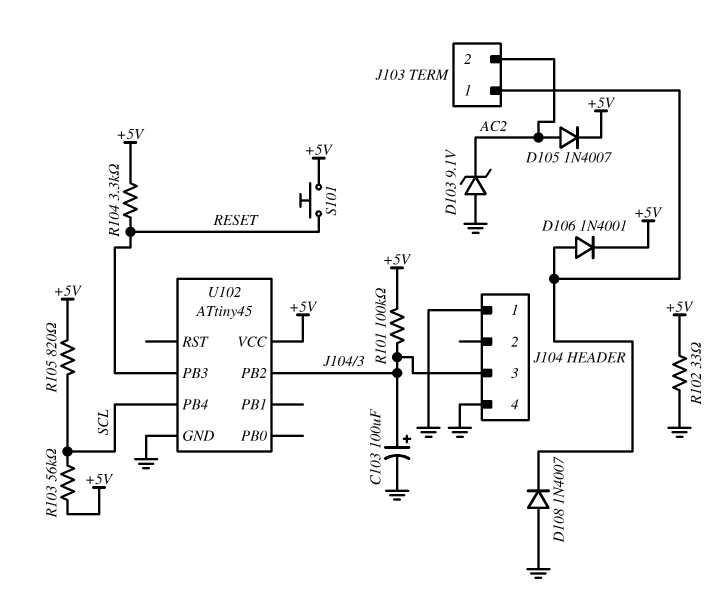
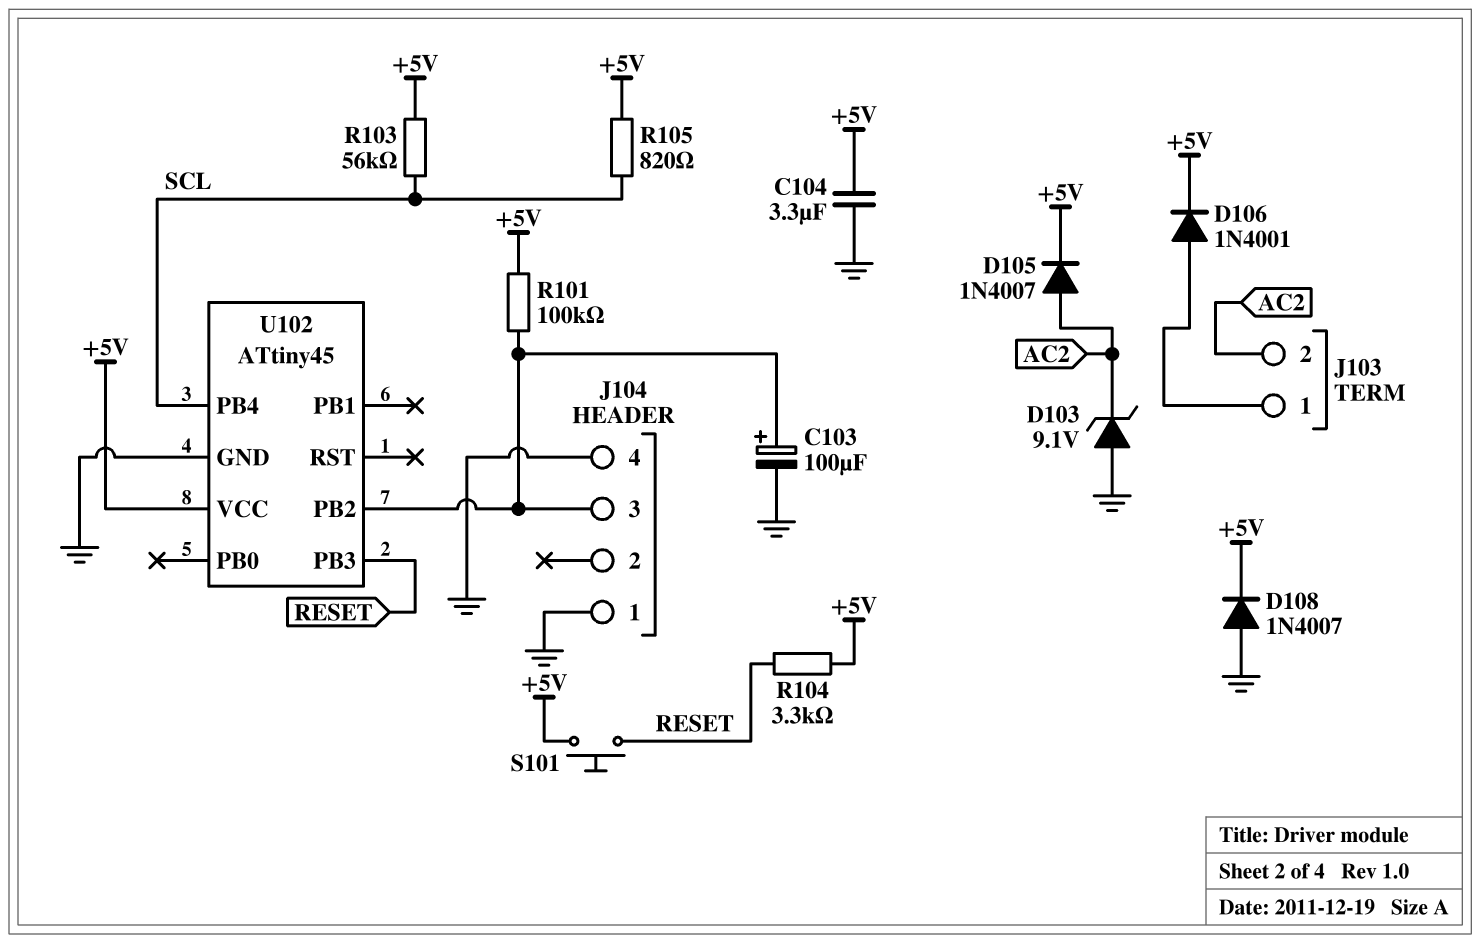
C104: none -> 3.3uF (+5V, GND)
D108: diode 1N4007 (A GND, K J103/1) -> diode 1N4007 (A GND, K +5V)
R102: 33 (+5V, GND) -> none

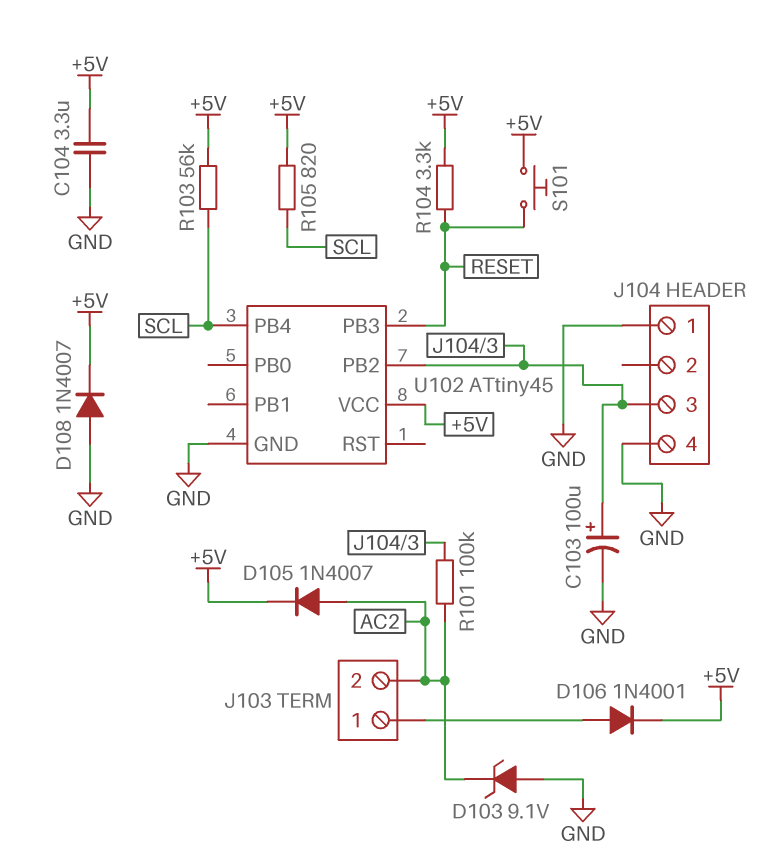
R101: 100k (+5V, J104/3) -> 100k (AC2, J104/3)

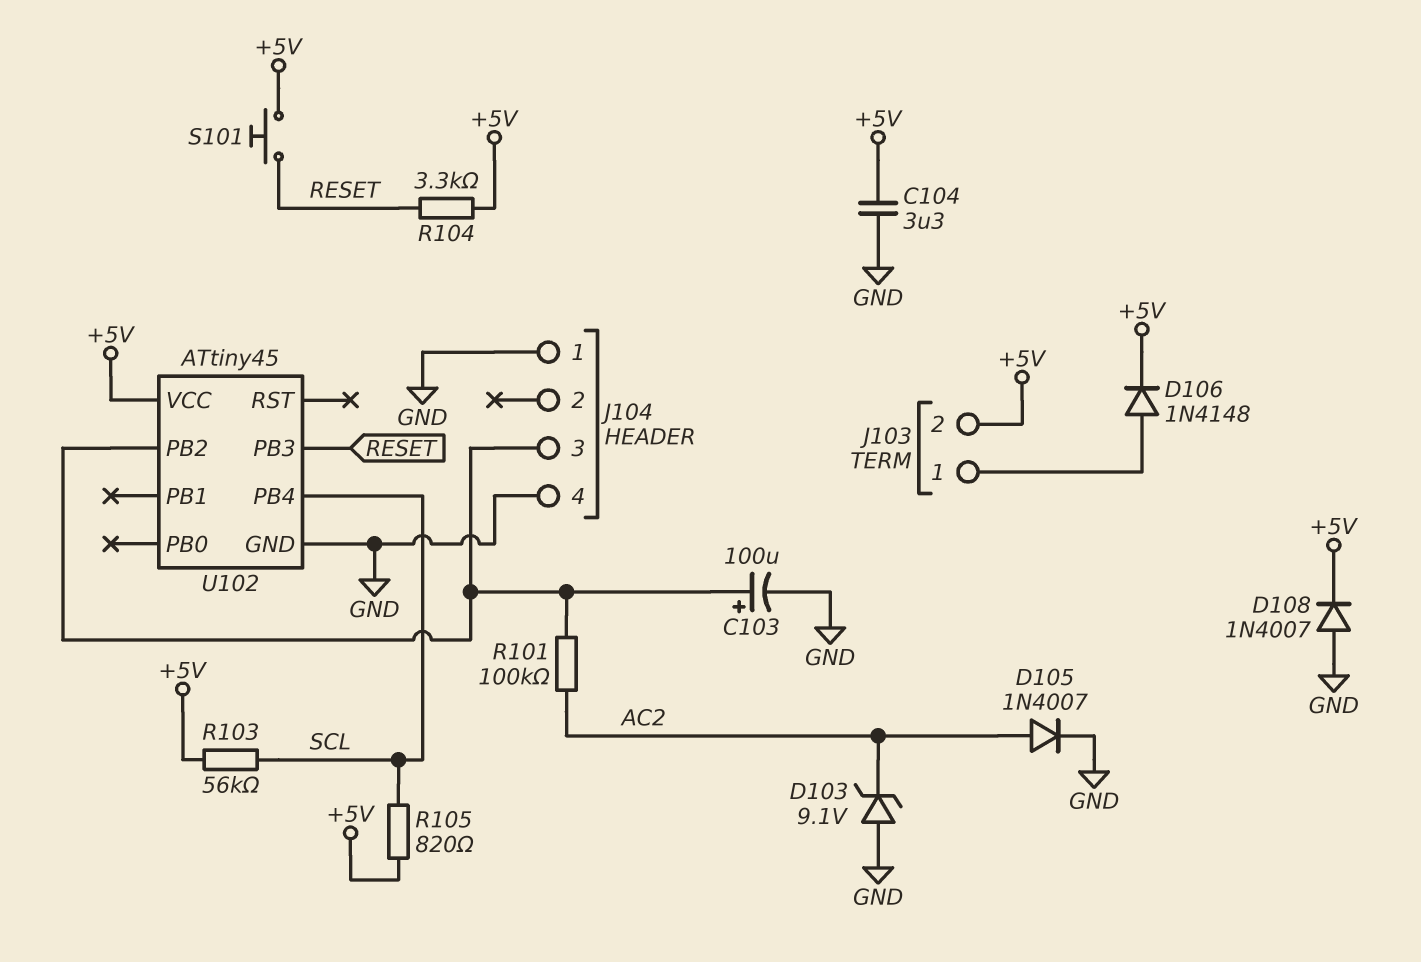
D105: diode 1N4007 (A AC2, K +5V) -> diode 1N4007 (A AC2, K GND)
D106: diode 1N4001 (A J103/1, K +5V) -> diode 1N4148 (A J103/1, K +5V)
J103 pin 2: AC2 -> +5V

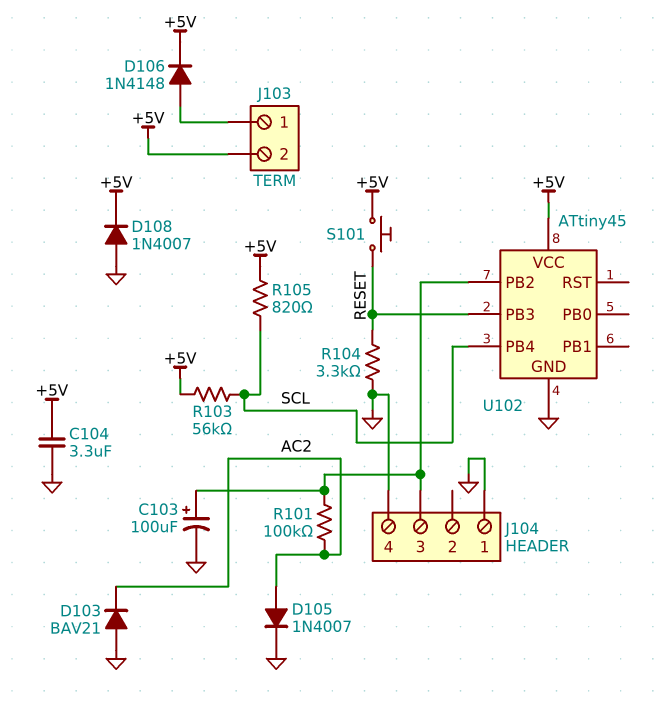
D103: zener 9.1V (A GND, K AC2) -> diode BAV21 (A GND, K AC2)
R104: 3.3k (+5V, RESET) -> 3.3k (GND, RESET)

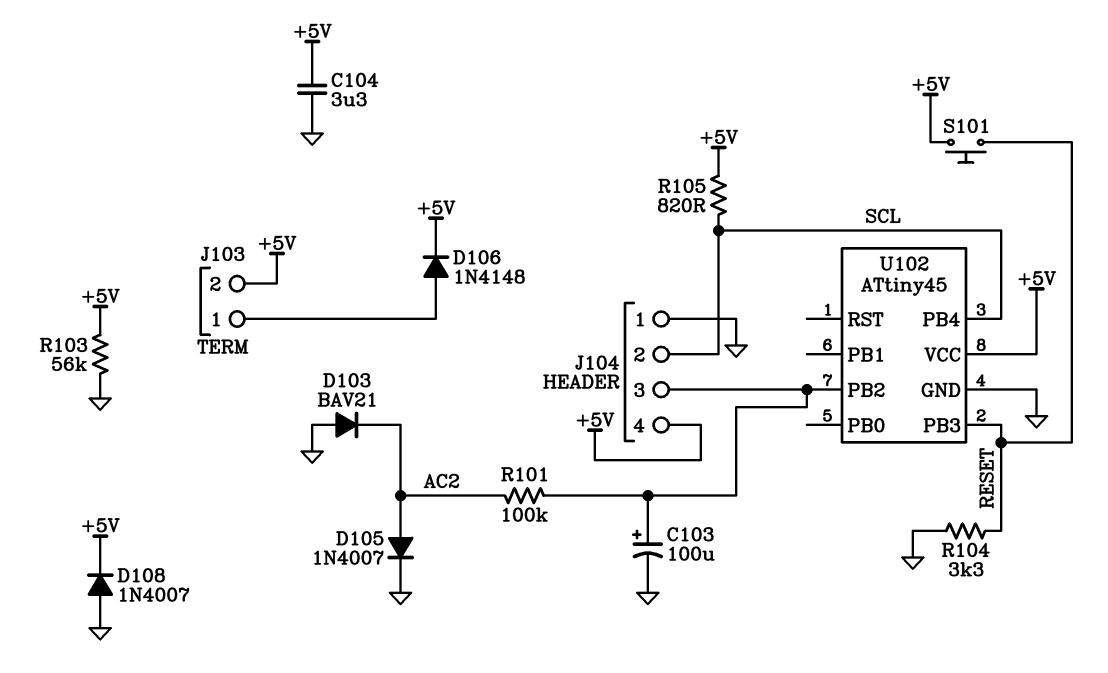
J104 pin 2: none -> SCL
J104 pin 4: GND -> +5V
R103: 56k (+5V, SCL) -> 56k (+5V, GND)

